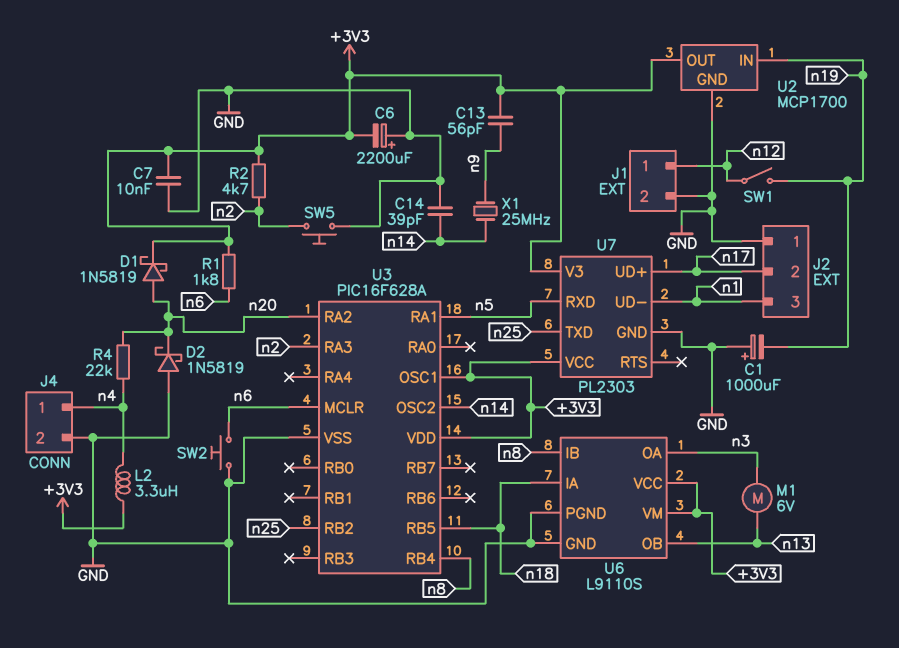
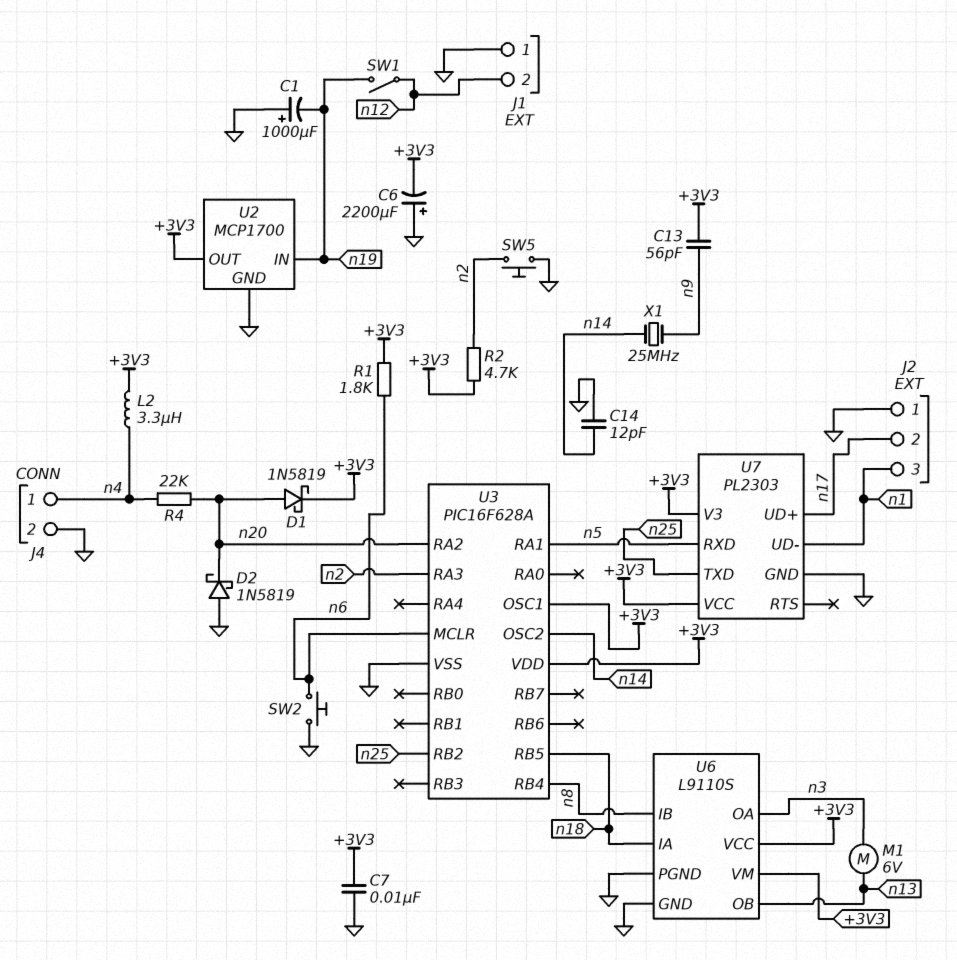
C14: 39pF (GND, n14) -> 12pF (GND, n14)
J1 pin 1: n12 -> GND
J1 pin 2: GND -> n12

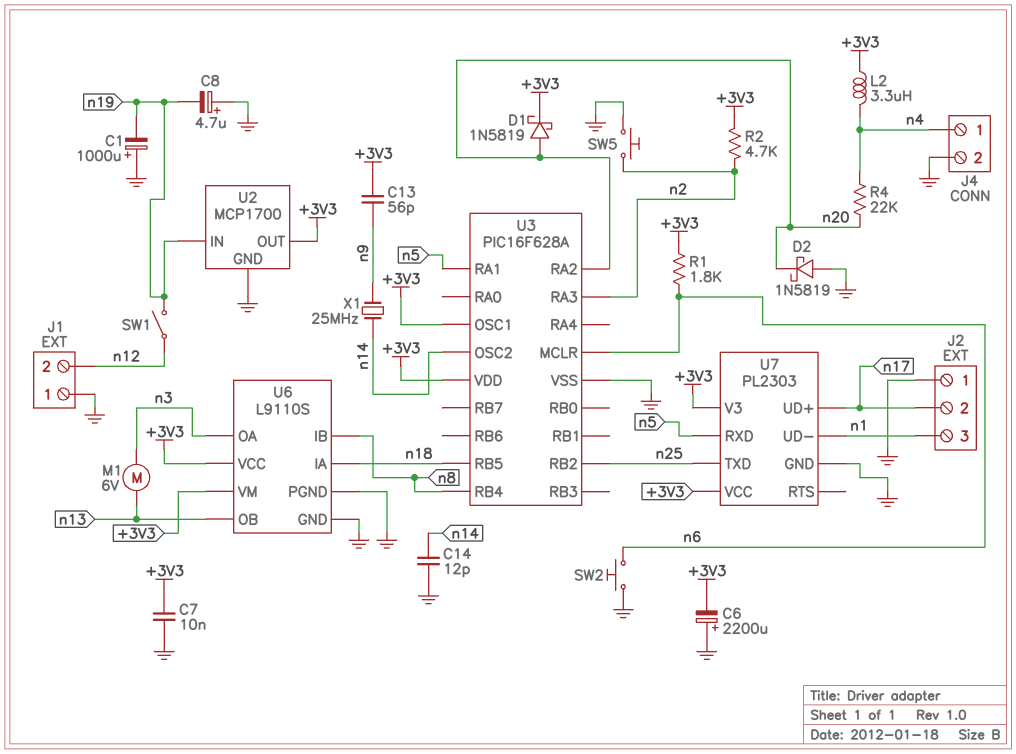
C8: none -> 4.7uF (plus GND, minus n19)

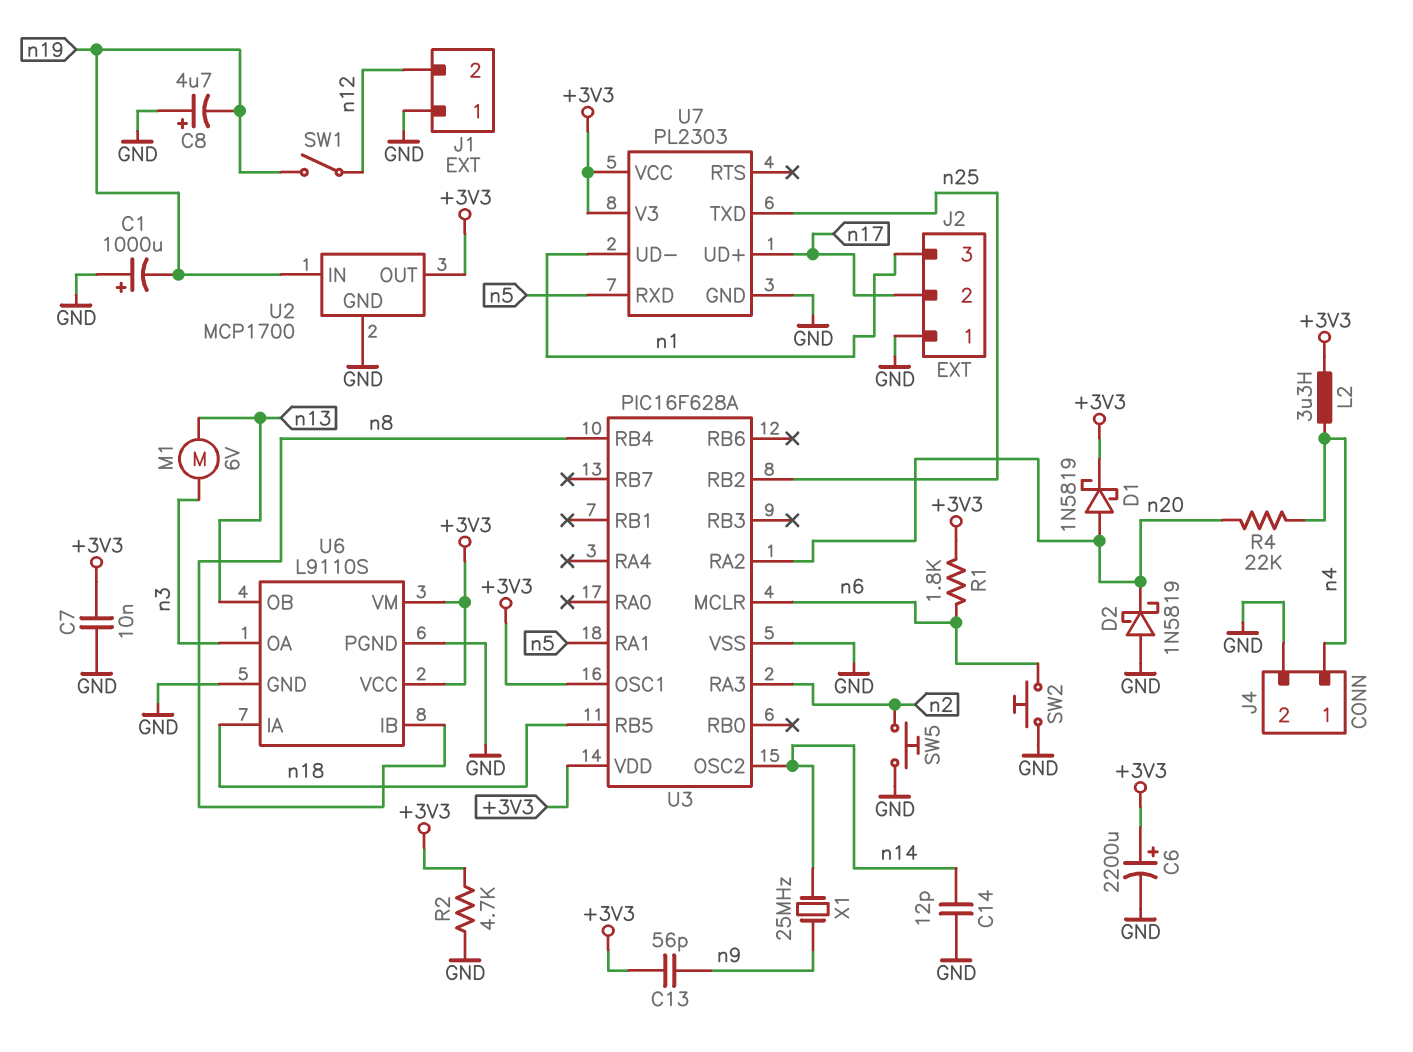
C6: 2200uF (plus GND, minus +3V3) -> 2200uF (plus +3V3, minus GND)
R2: 4.7k (+3V3, n2) -> 4.7k (+3V3, GND)

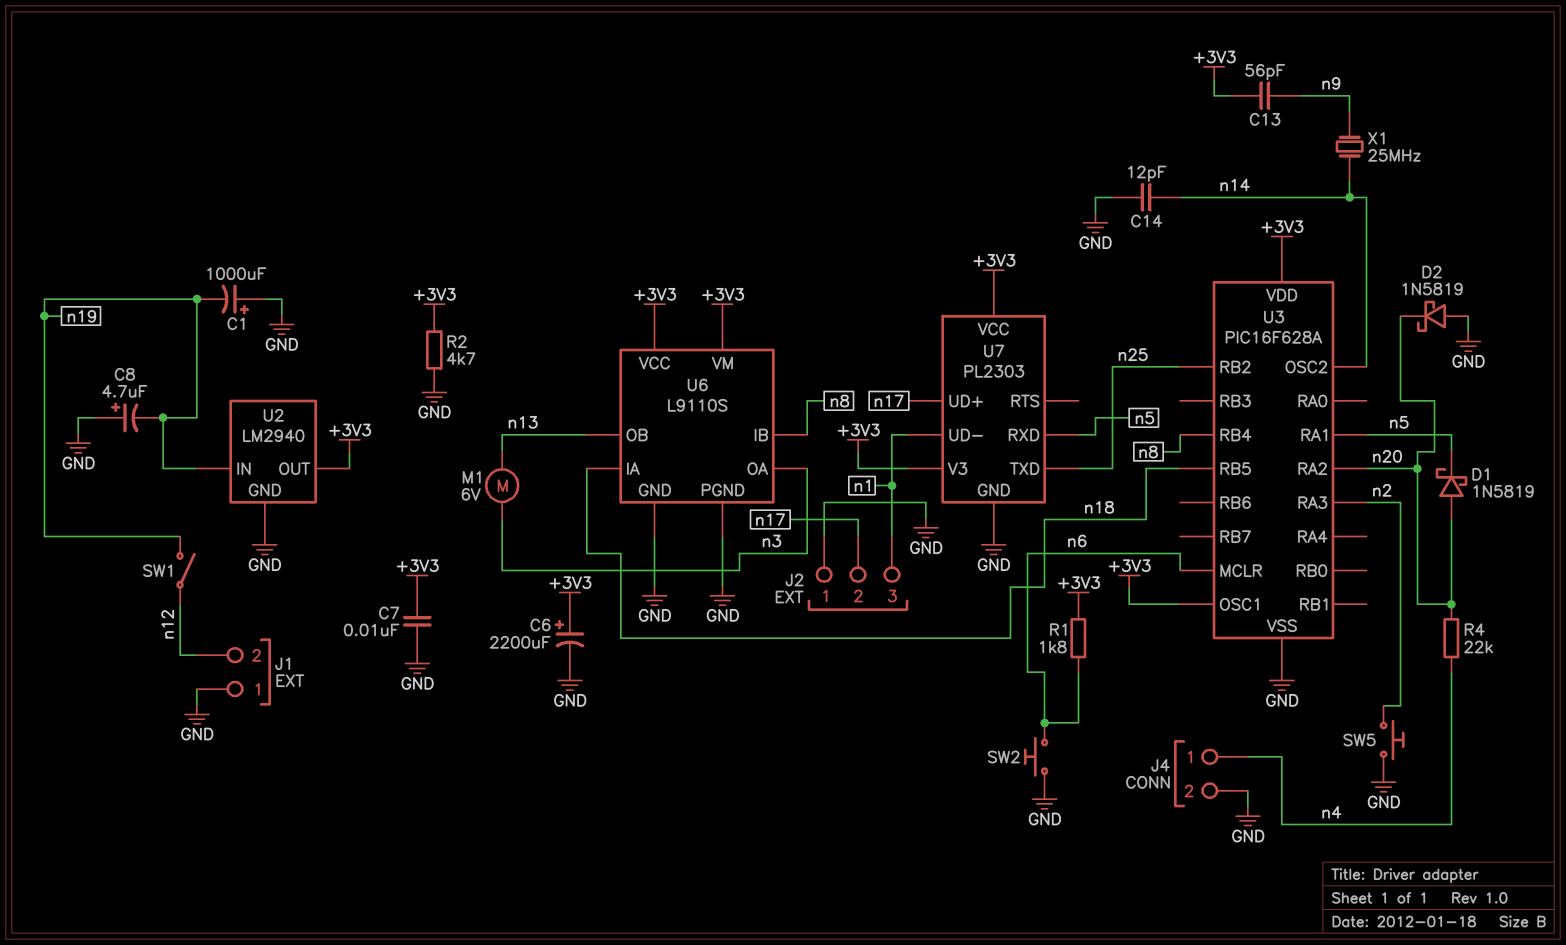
D1: schottky 1N5819 (A n20, K +3V3) -> schottky 1N5819 (A n20, K n5)
L2: 3.3uH (+3V3, n4) -> none
U2: MCP1700 -> LM2940

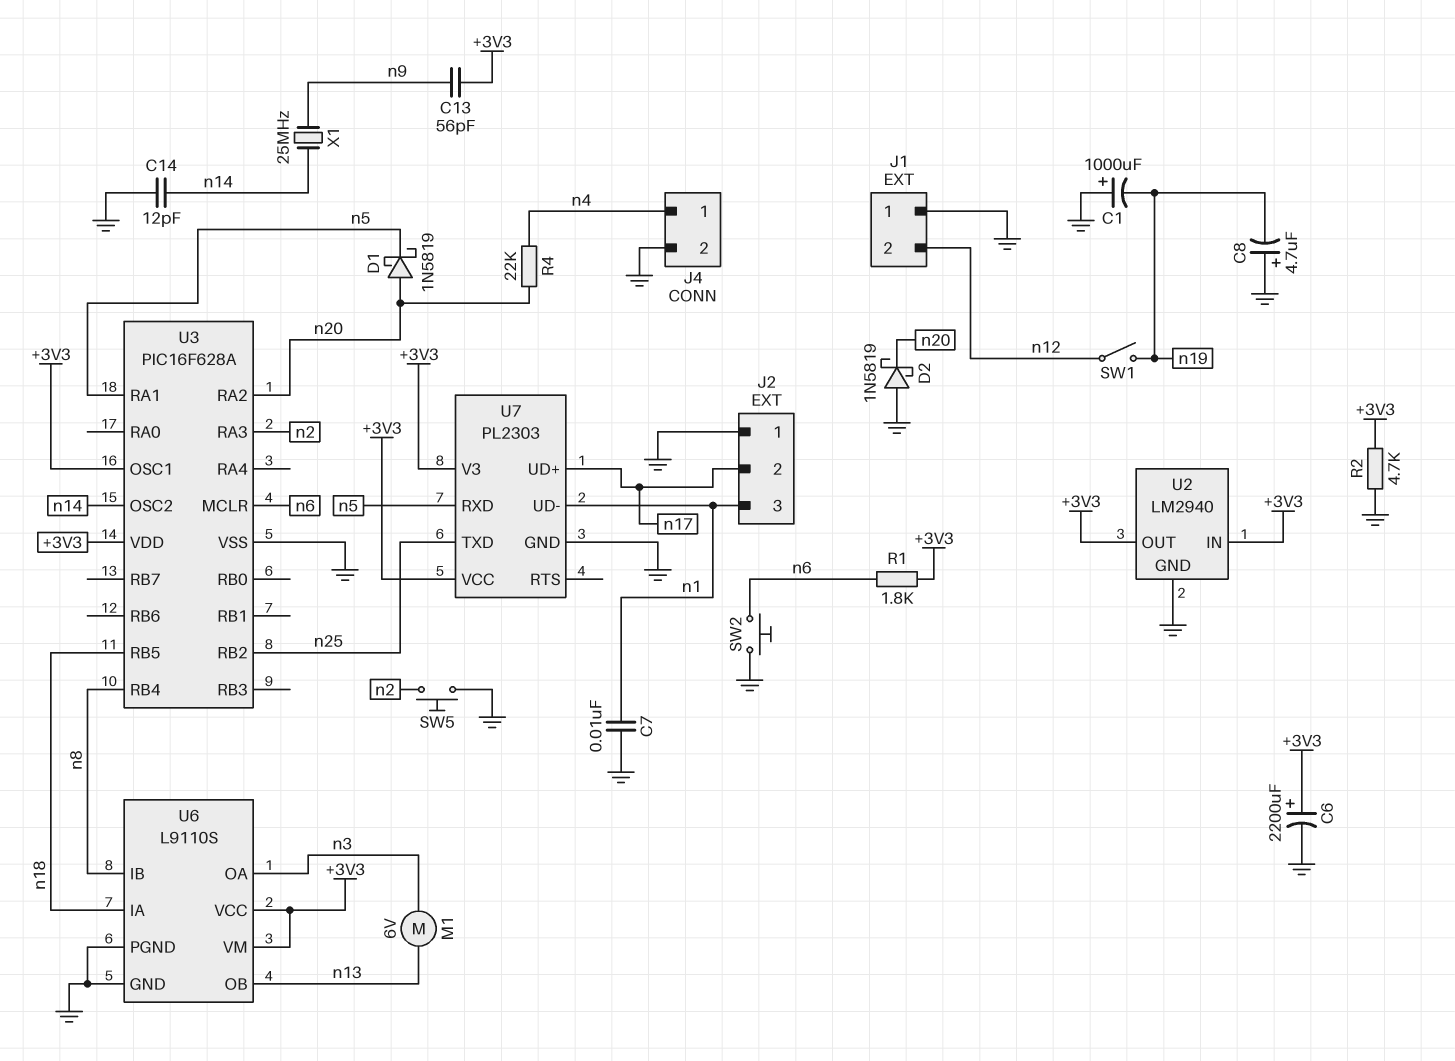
C7: 10nF (+3V3, GND) -> 10nF (GND, n1)
U2 pin IN: n19 -> +3V3

